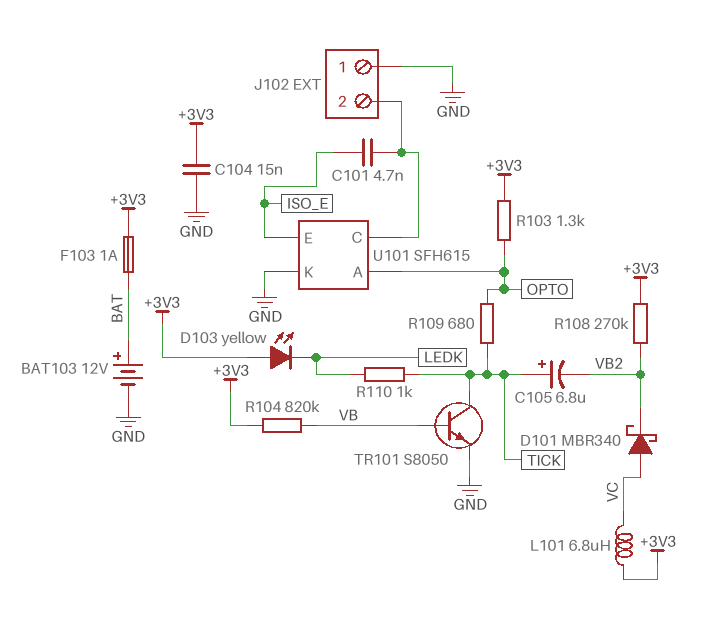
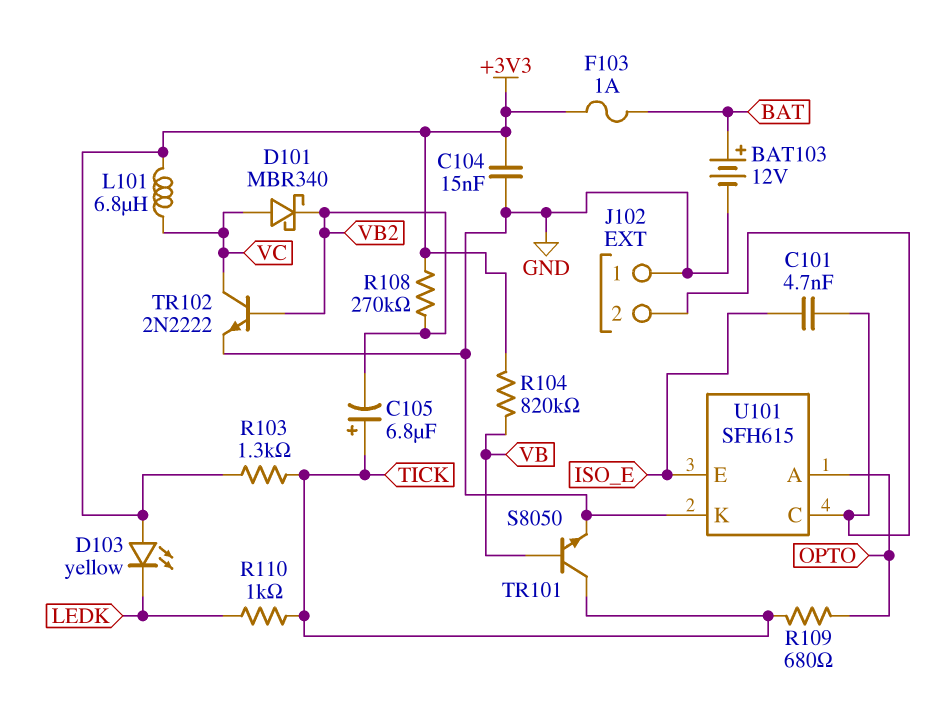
R103: 1.3k (+3V3, OPTO) -> 1.3k (+3V3, TICK)
TR102: none -> NPN 2N2222 (B VB2, C VC, E GND)

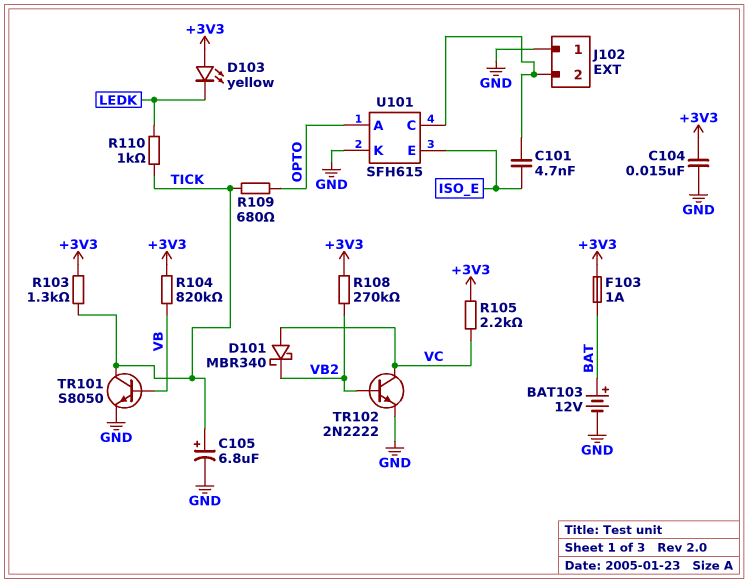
C105: 6.8uF (plus TICK, minus VB2) -> 6.8uF (plus TICK, minus GND)
L101: 6.8uH (+3V3, VC) -> none
R105: none -> 2.2k (+3V3, VC)

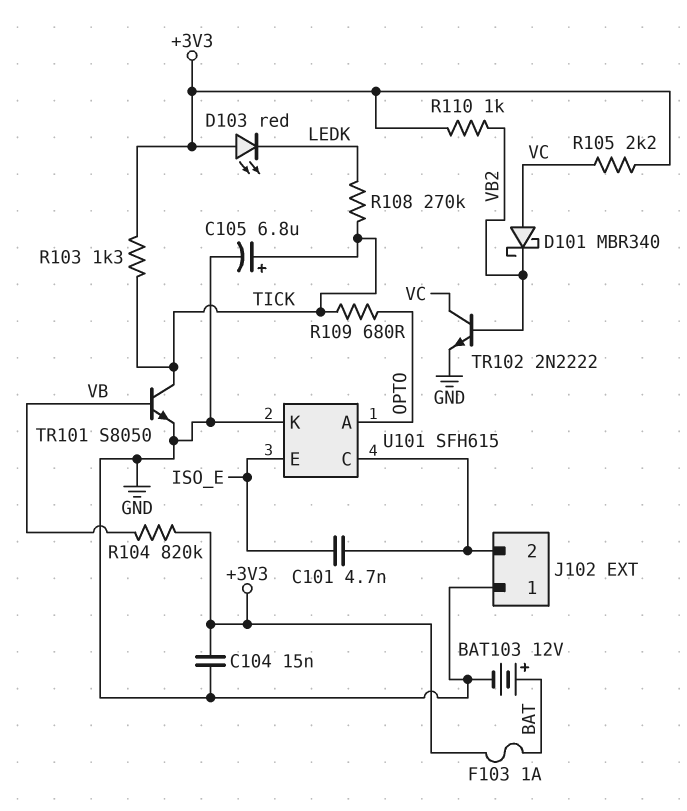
D103: LED yellow (A +3V3, K LEDK) -> LED red (A +3V3, K LEDK)
R108: 270k (+3V3, VB2) -> 270k (LEDK, TICK)
R110: 1k (LEDK, TICK) -> 1k (+3V3, VB2)

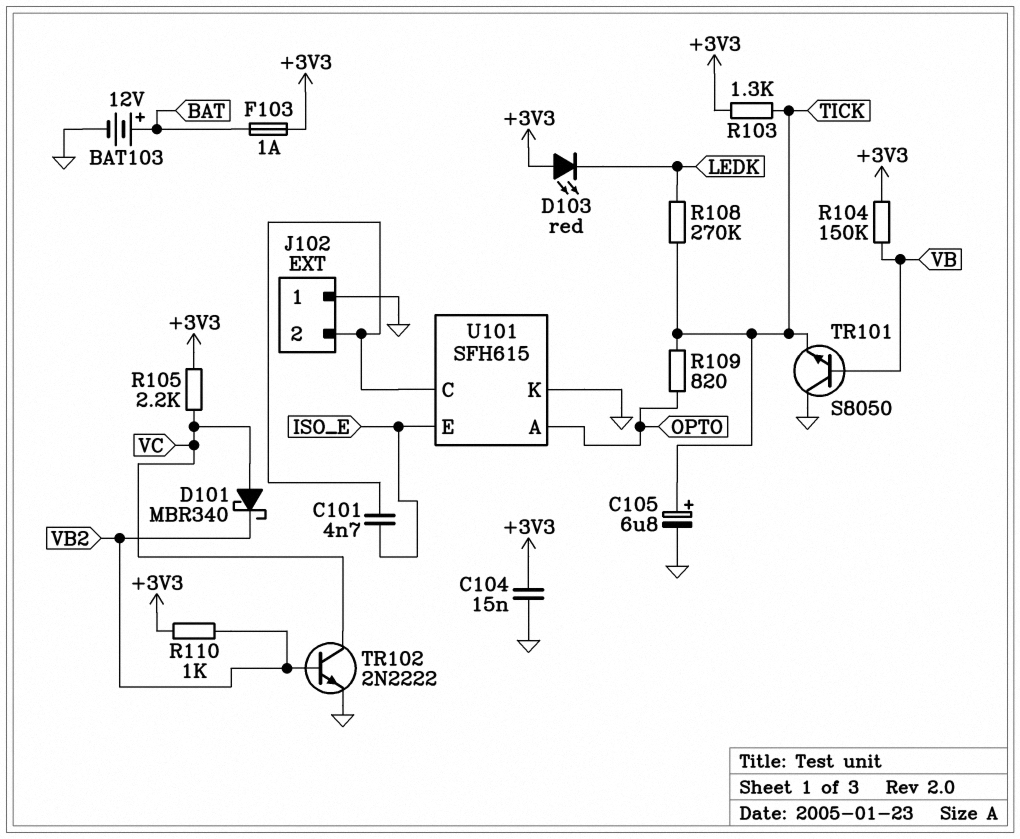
R104: 820k (+3V3, VB) -> 150k (+3V3, VB)
R109: 680 (OPTO, TICK) -> 820 (OPTO, TICK)
TR101: NPN S8050 (B VB, C TICK, E GND) -> NPN S8050 (B VB, C GND, E TICK)

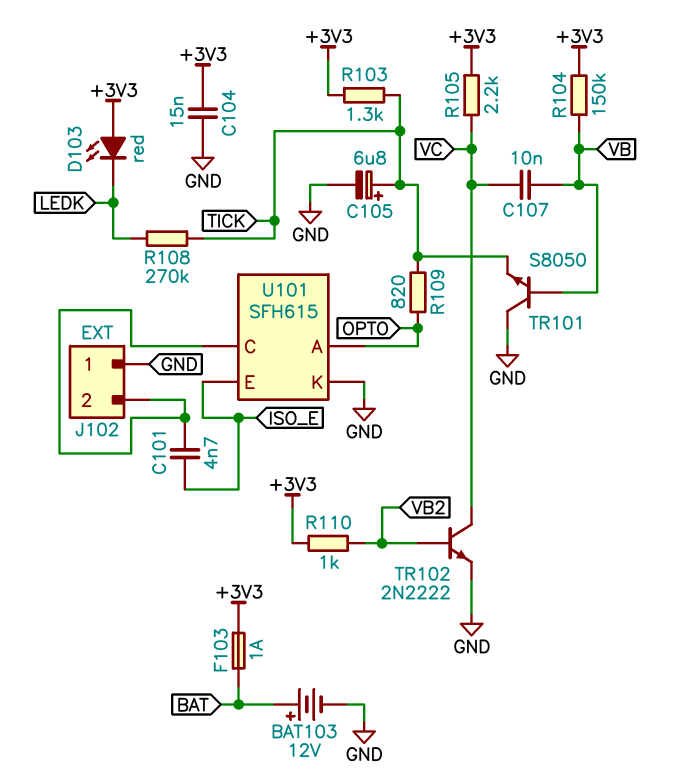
C107: none -> 10nF (VB, VC)
D101: schottky MBR340 (A VC, K VB2) -> none

